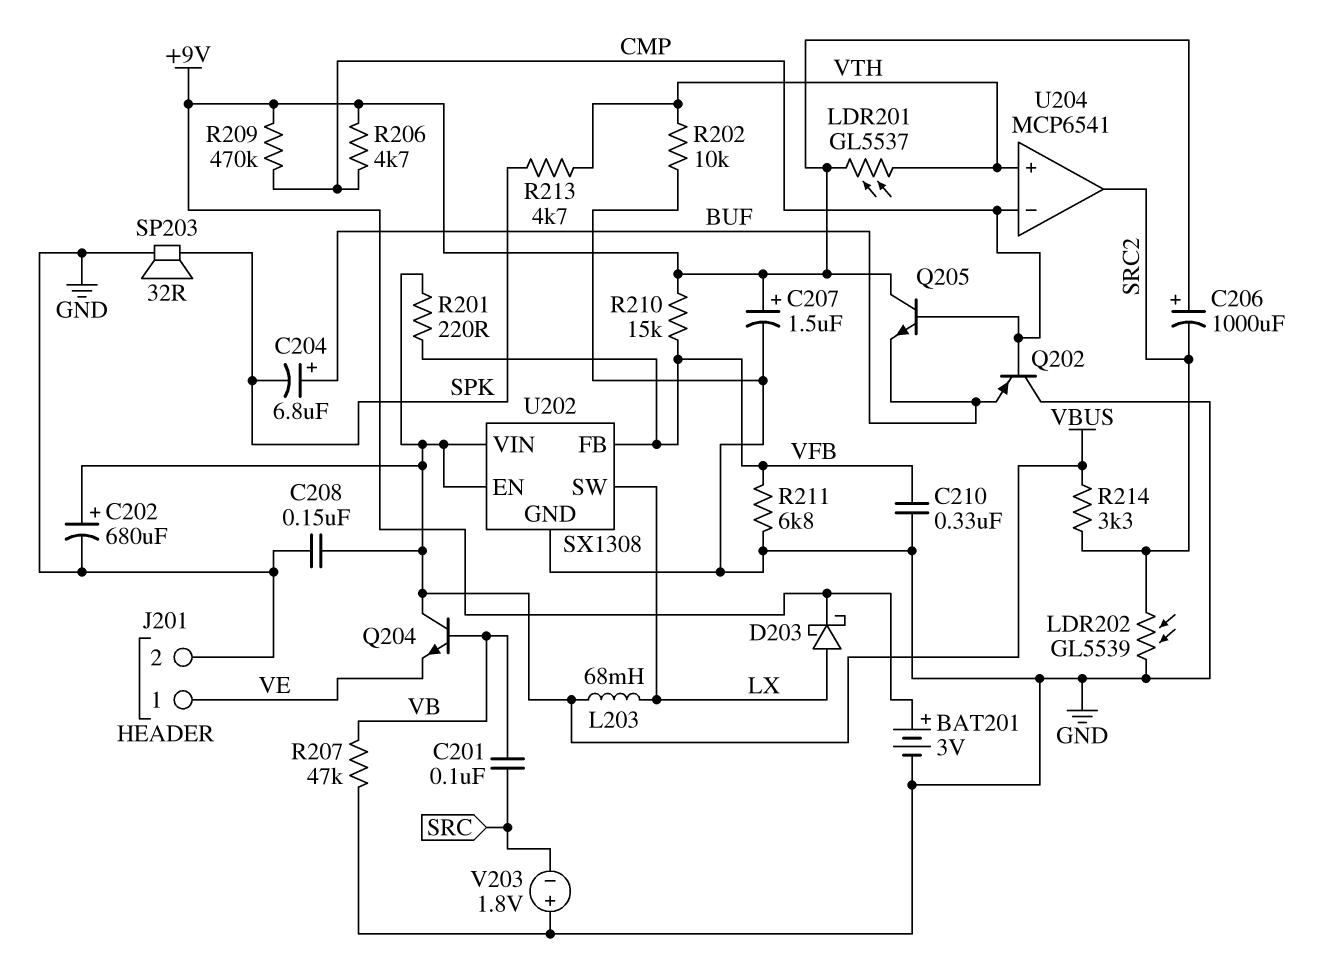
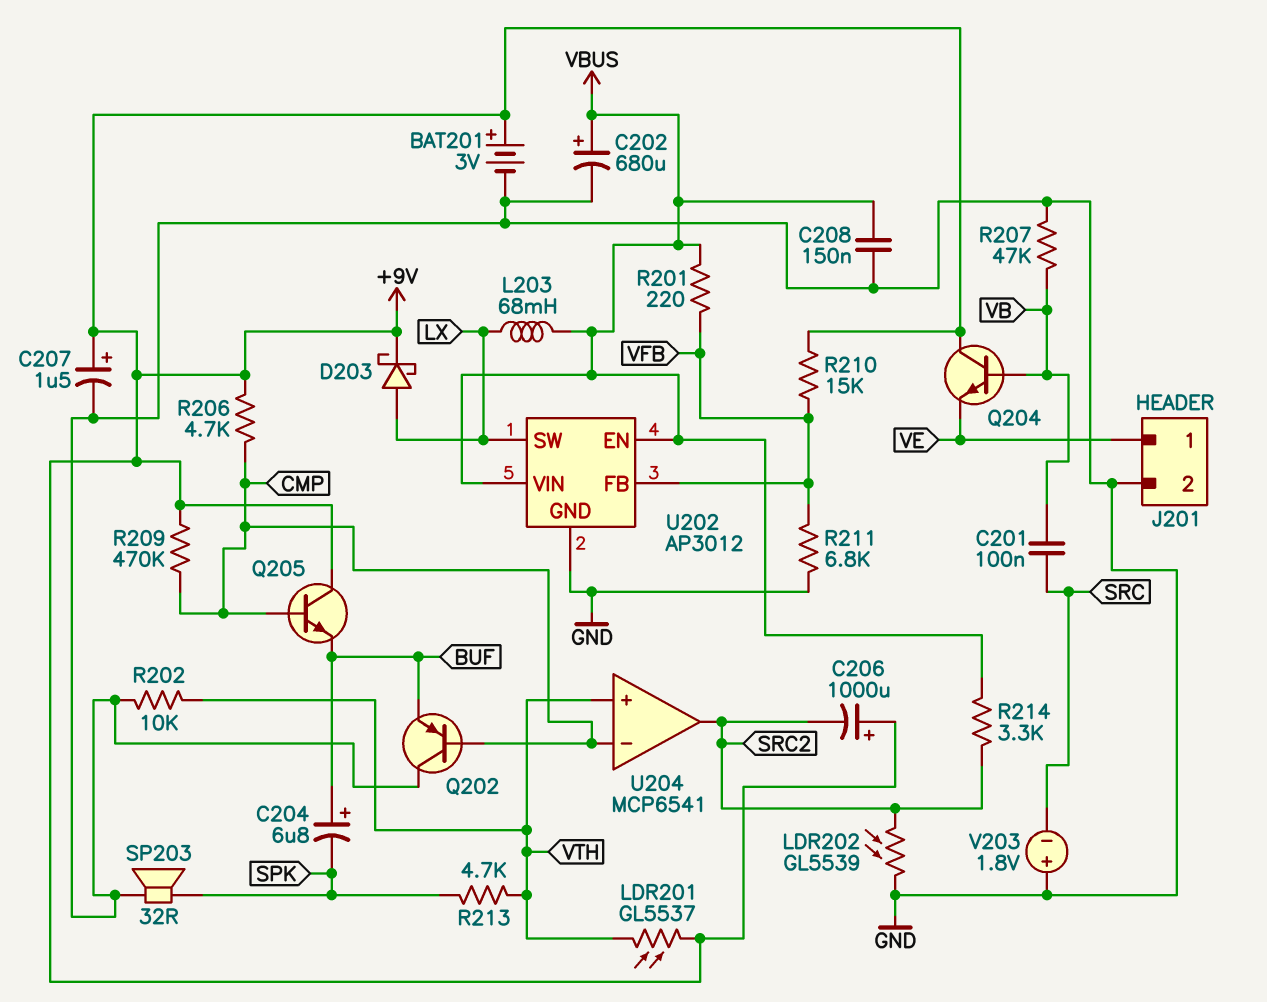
C210: 330nF (GND, VFB) -> none
Q204: NPN (B VB, C VBUS, E VE) -> NPN (B VB, C +9V, E VE)
U202: SX1308 -> AP3012

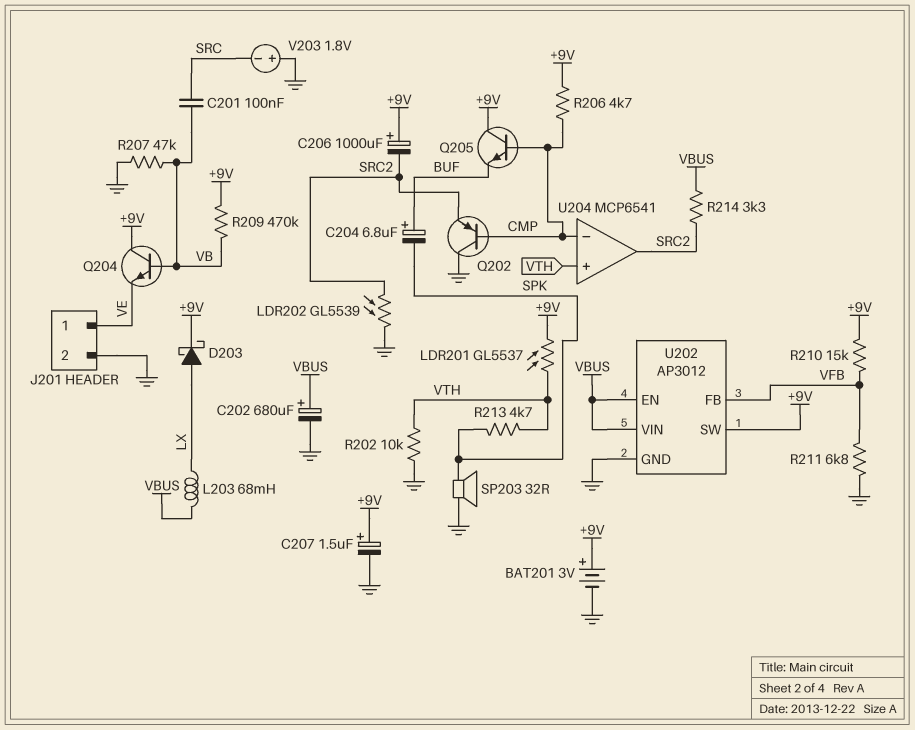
C208: 150nF (GND, VBUS) -> none
Q202: PNP (B CMP, C GND, E BUF) -> PNP (B CMP, C GND, E SRC2)
R201: 220 (VBUS, VFB) -> none
R209: 470k (+9V, CMP) -> 470k (+9V, VB)
U202 pin SW: LX -> +9V

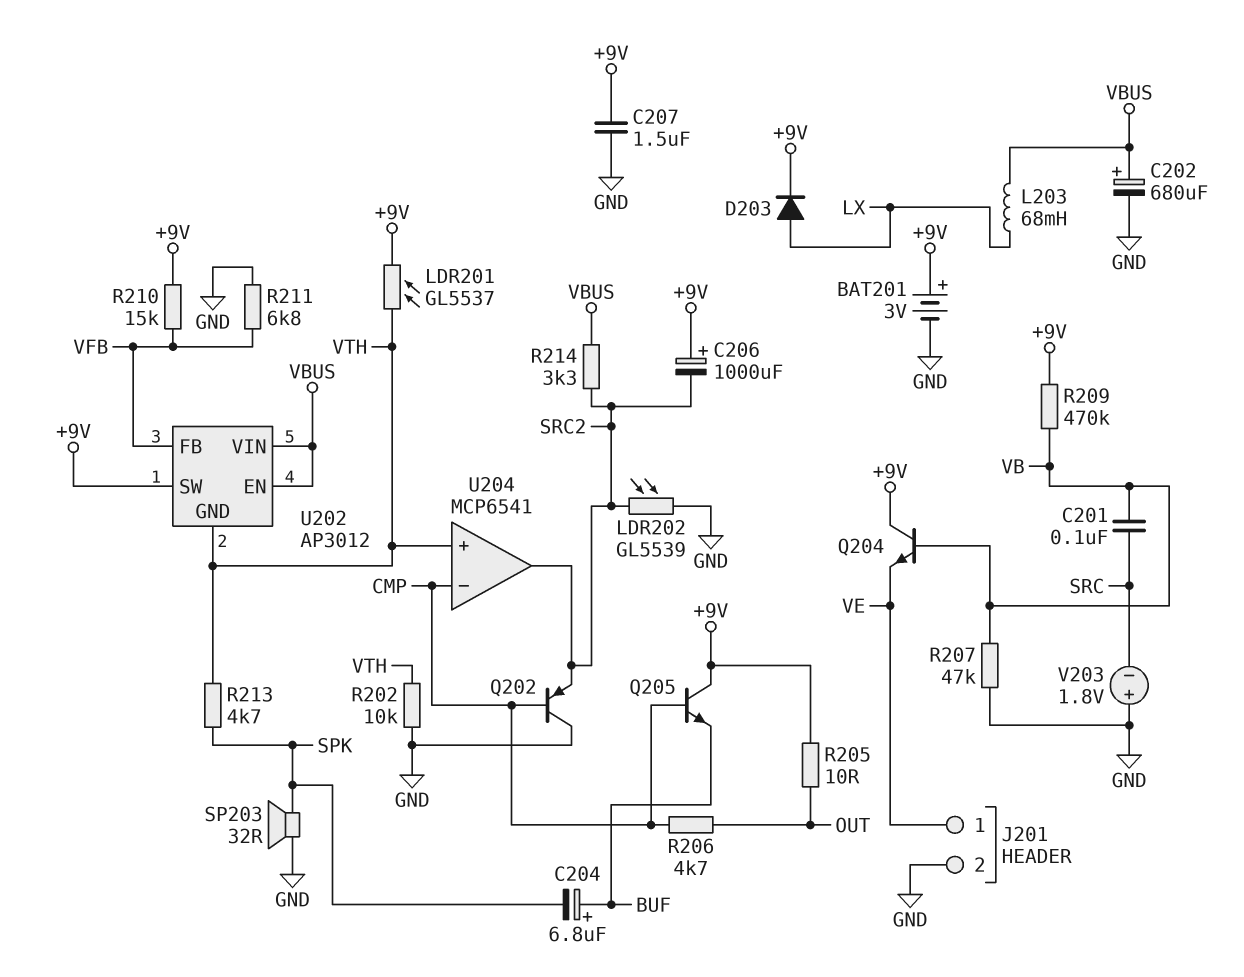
C207: 1.5uF (plus +9V, minus GND) -> 1.5uF (+9V, GND)
D203: schottky (A LX, K +9V) -> diode (A LX, K +9V)
R205: none -> 10 (+9V, OUT)
R206: 4.7k (+9V, CMP) -> 4.7k (CMP, OUT)
U202 pin GND: GND -> VTH

